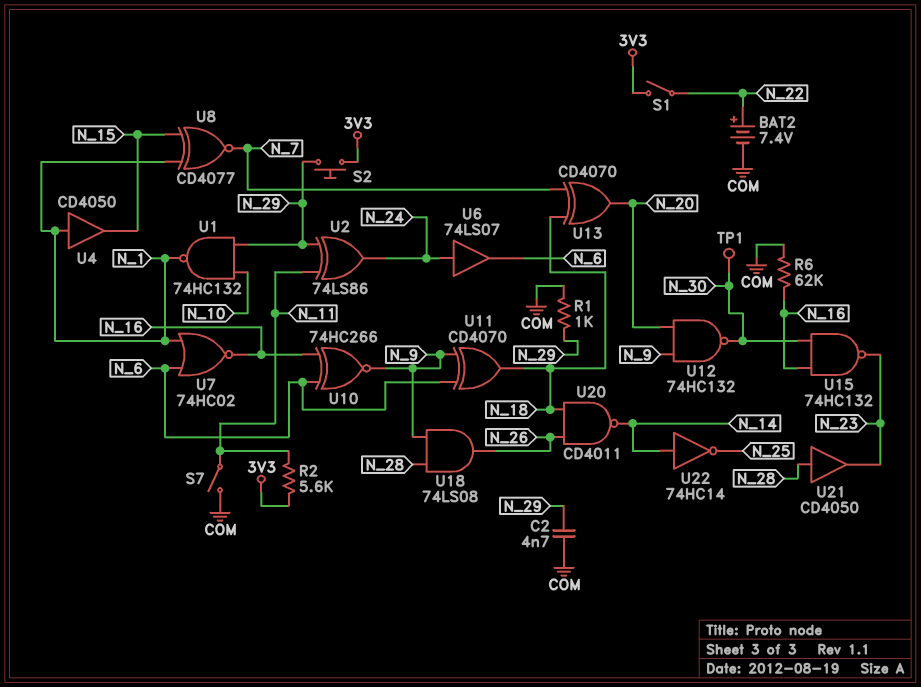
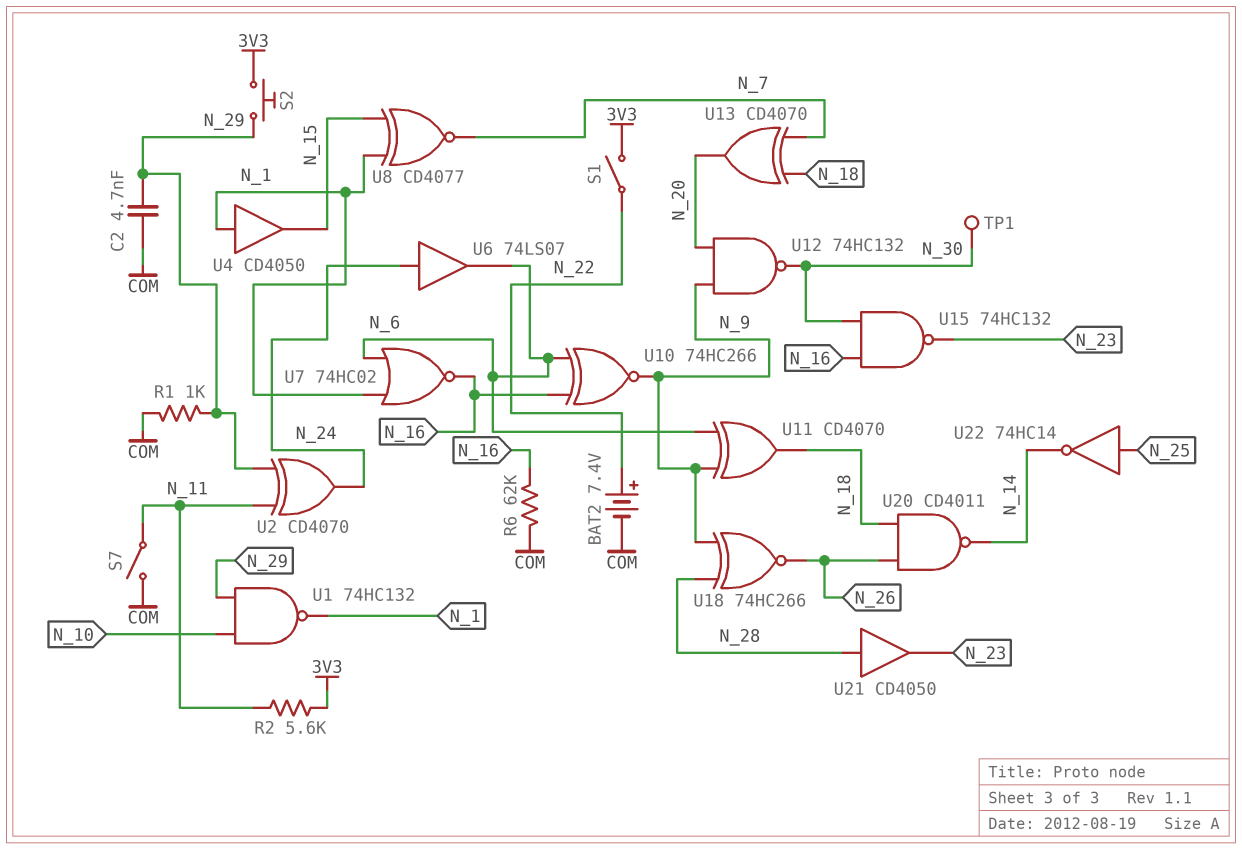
U2: XOR 74LS86 (in N_11, in N_29, out N_24) -> XOR CD4070 (in N_11, in N_29, out N_24)
U18: AND 74LS08 (in N_9, in N_28, out N_26) -> XNOR 74HC266 (in N_9, in N_28, out N_26)
U22: NOT 74HC14 (in N_14, out N_25) -> NOT 74HC14 (in N_25, out N_14)

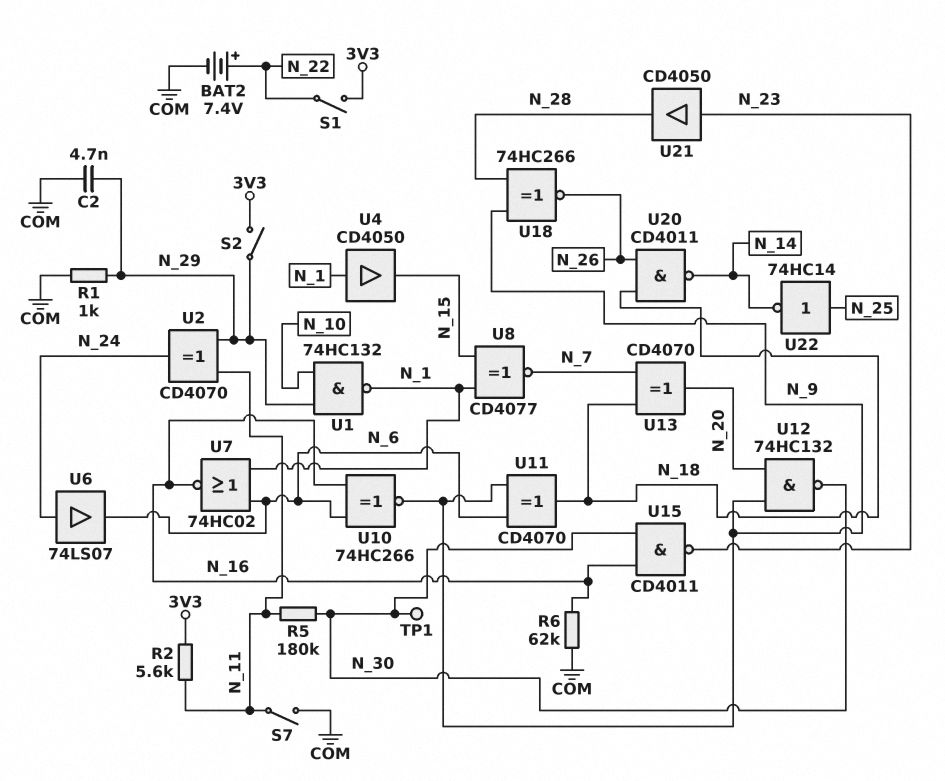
R5: none -> 180k (N_11, N_30)
S2: button (3V3, N_29) -> switch (3V3, N_29)
U15: NAND 74HC132 (in N_16, in N_30, out N_23) -> NAND CD4011 (in N_16, in N_30, out N_23)
U21: buffer CD4050 (in N_28, out N_23) -> buffer CD4050 (in N_23, out N_28)

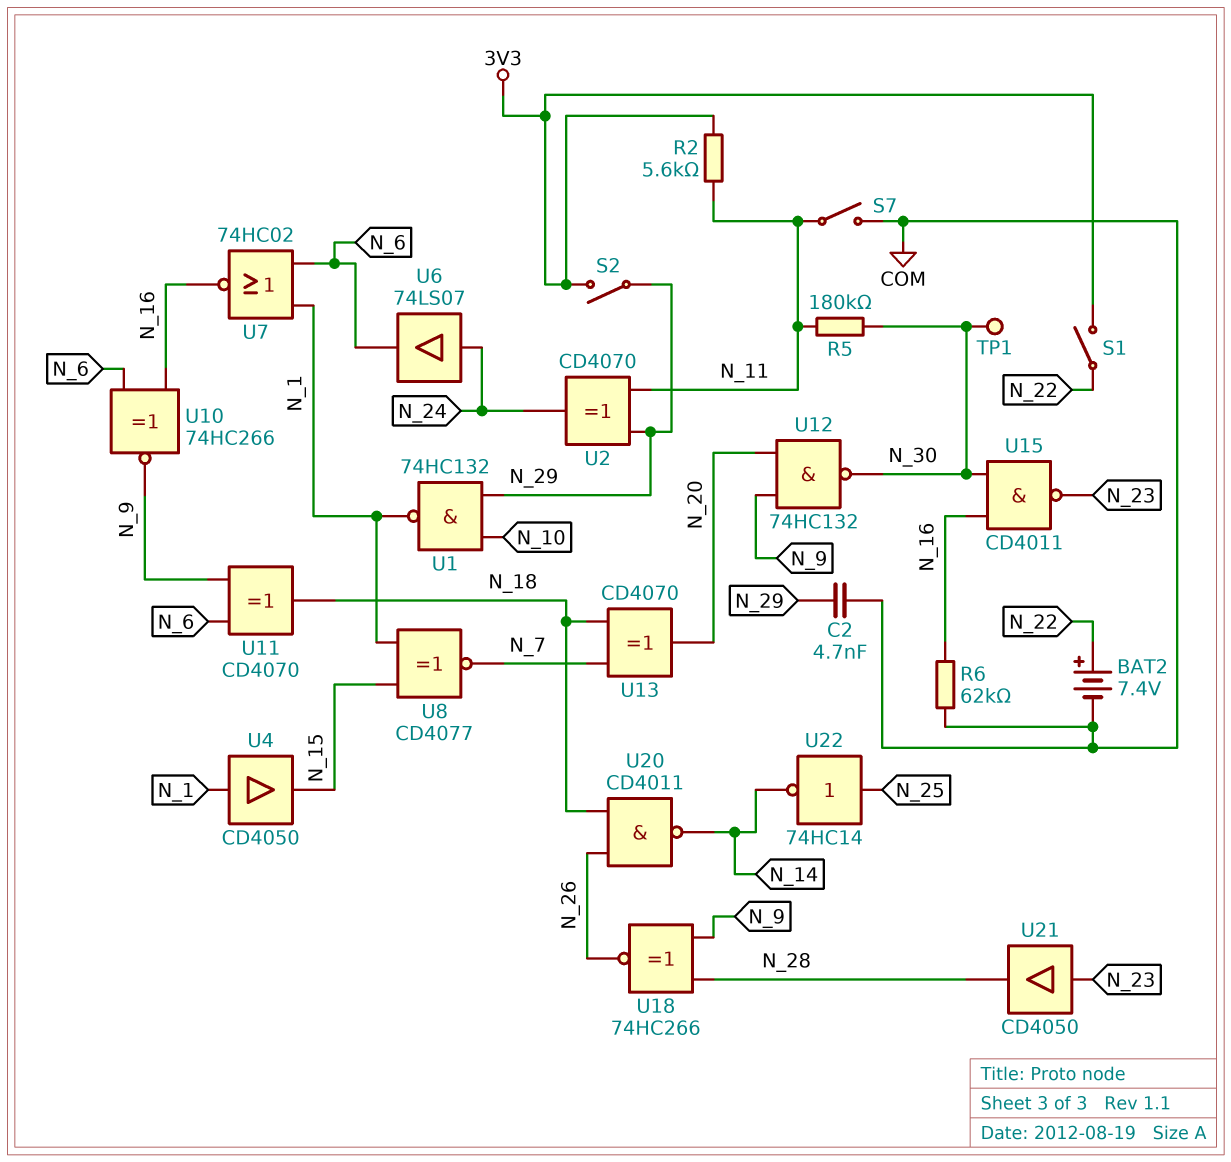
R1: 1k (COM, N_29) -> none

